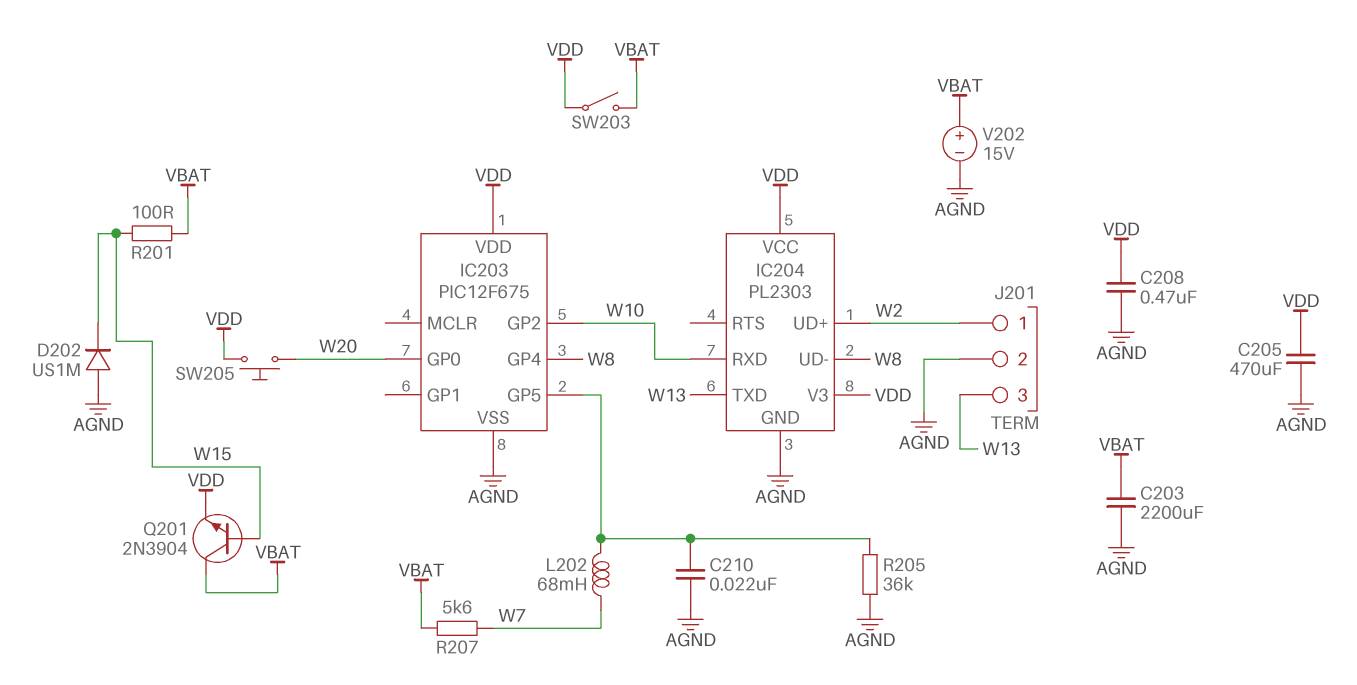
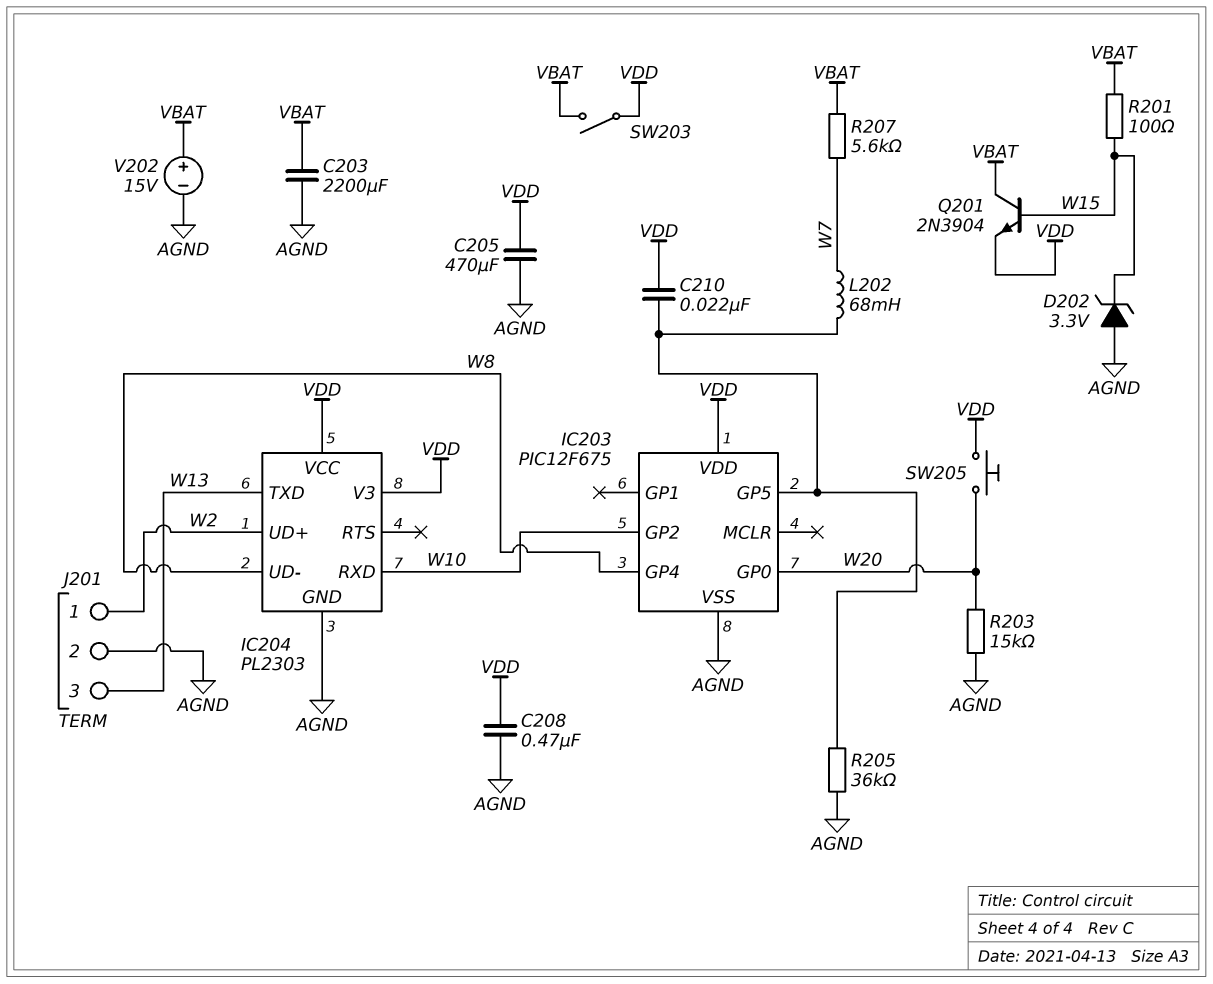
C210: 22nF (AGND, IC203/GP5) -> 22nF (IC203/GP5, VDD)
D202: diode US1M (A AGND, K W15) -> zener 3.3V (A AGND, K W15)
R203: none -> 15k (AGND, W20)

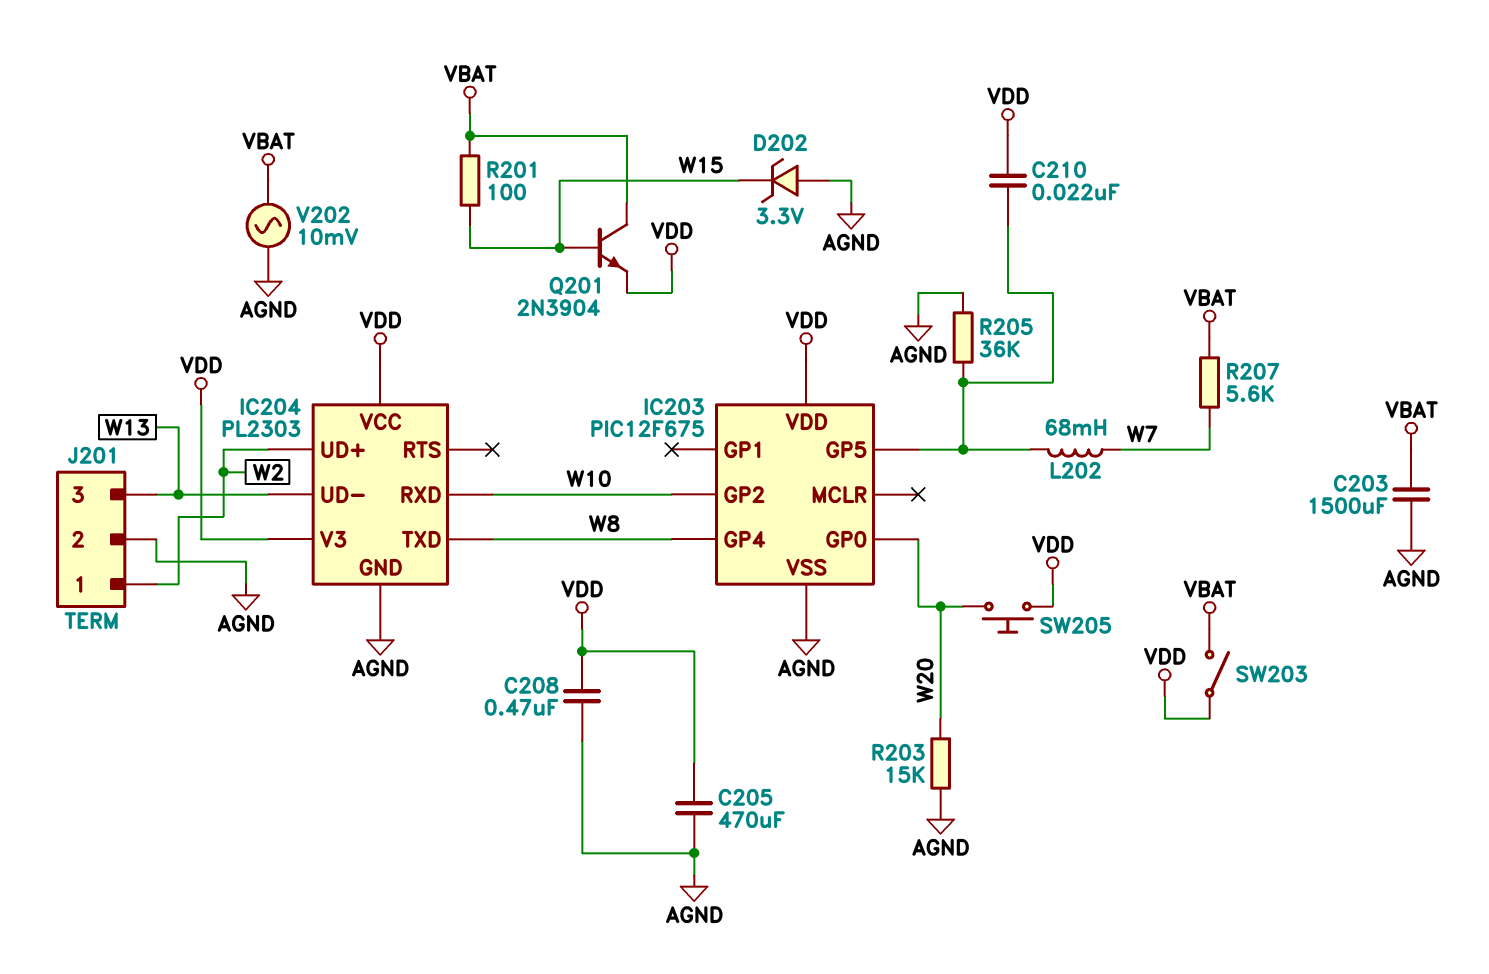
C203: 2200uF (AGND, VBAT) -> 1500uF (AGND, VBAT)
IC204 pin TXD: W13 -> W8
IC204 pin UD-: W8 -> W13
V202: 15V (plus VBAT, minus AGND) -> AC 10mV (AGND, VBAT)

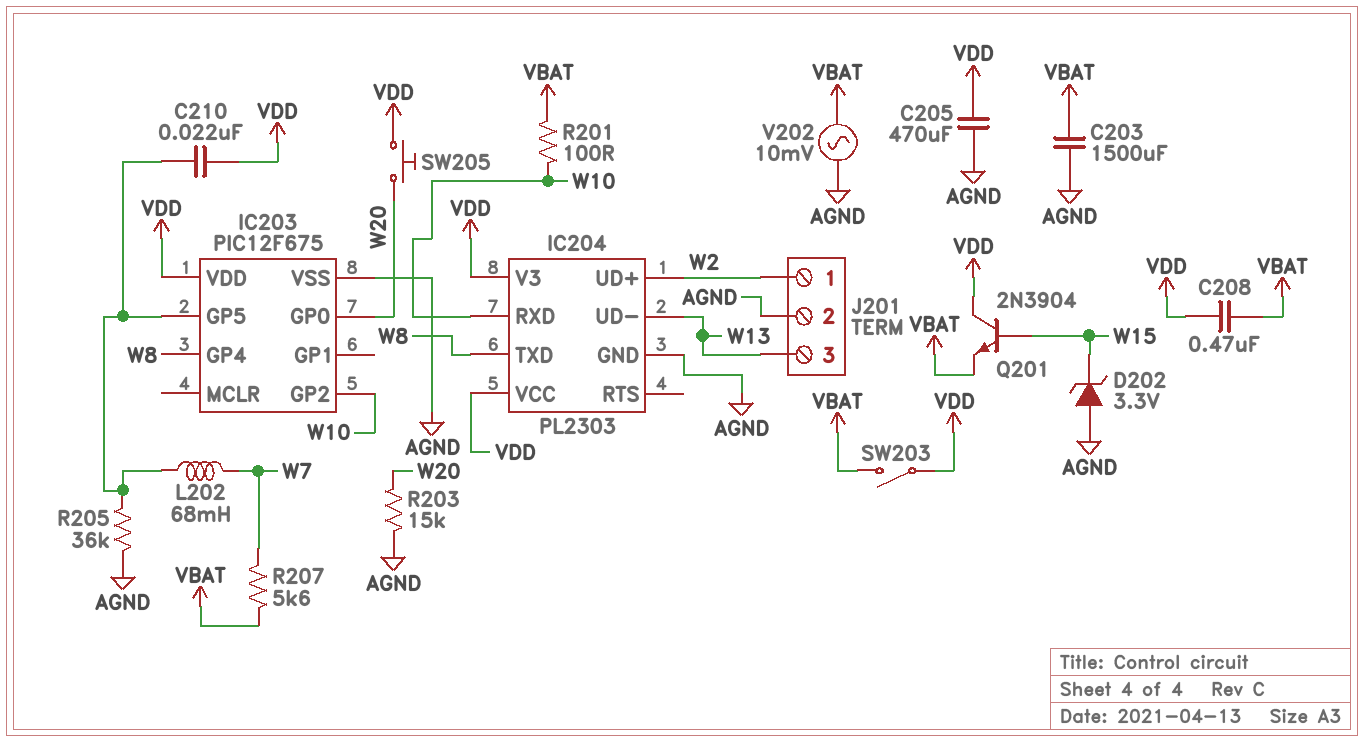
C208: 470nF (AGND, VDD) -> 470nF (VBAT, VDD)
Q201: NPN 2N3904 (B W15, C VBAT, E VDD) -> NPN 2N3904 (B W15, C VDD, E VBAT)
R201: 100 (VBAT, W15) -> 100 (VBAT, W10)

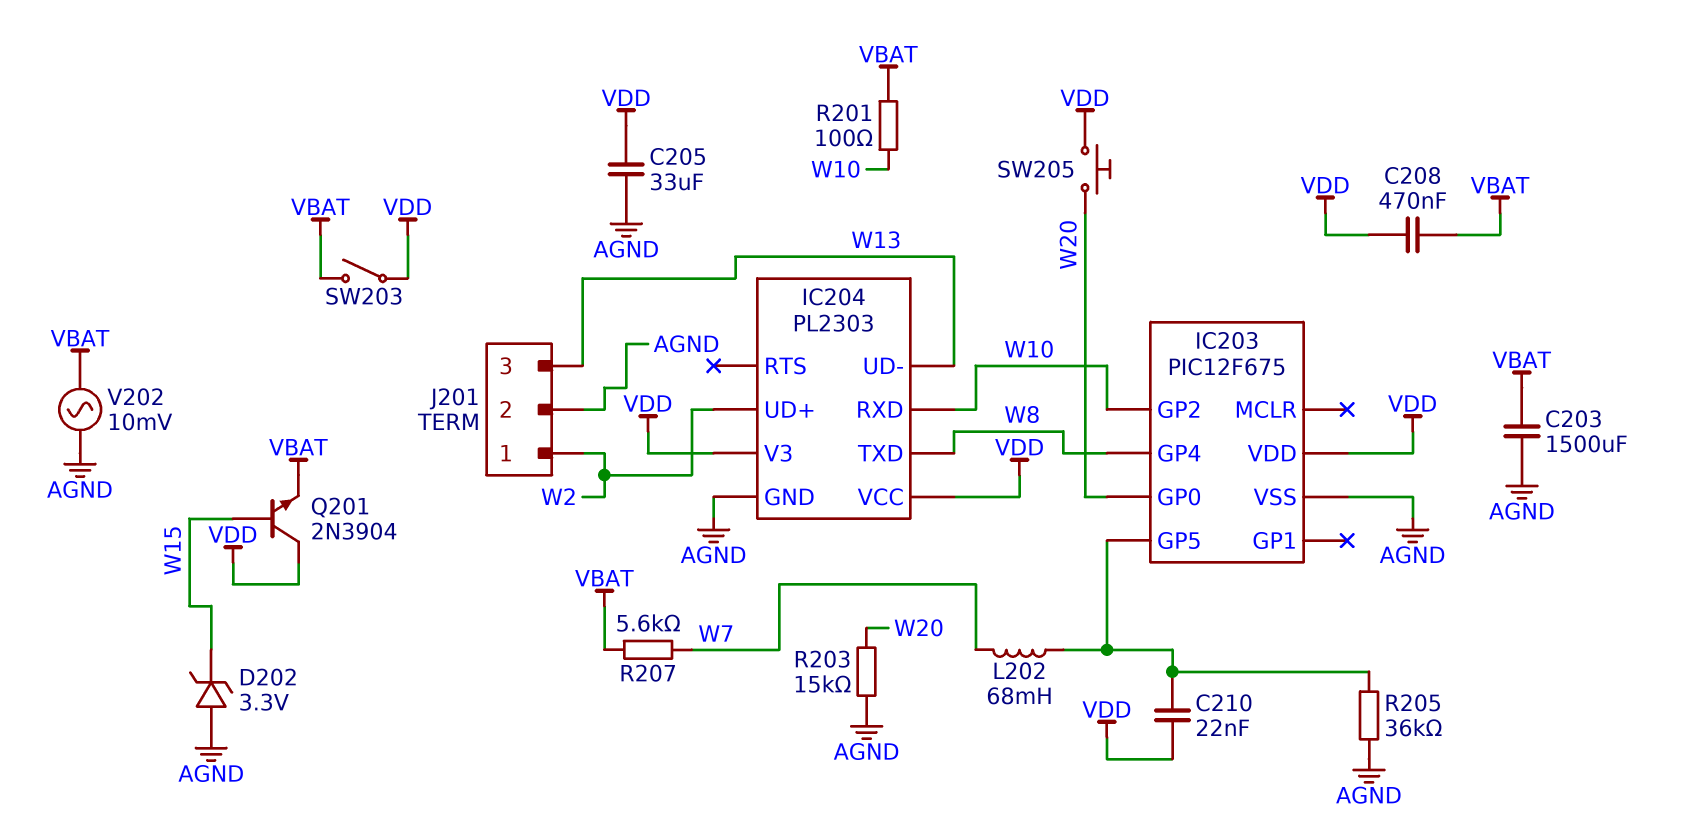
C205: 470uF (AGND, VDD) -> 33uF (AGND, VDD)

